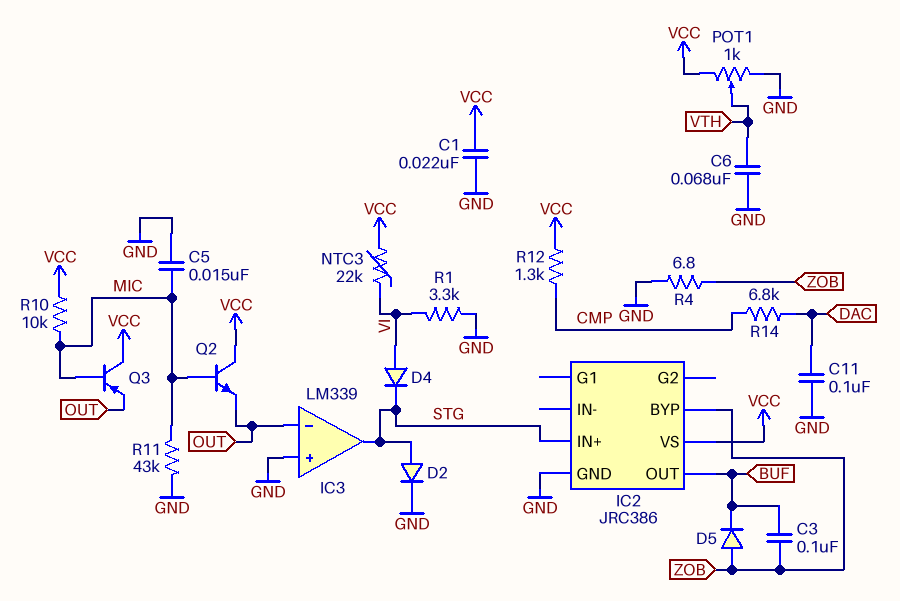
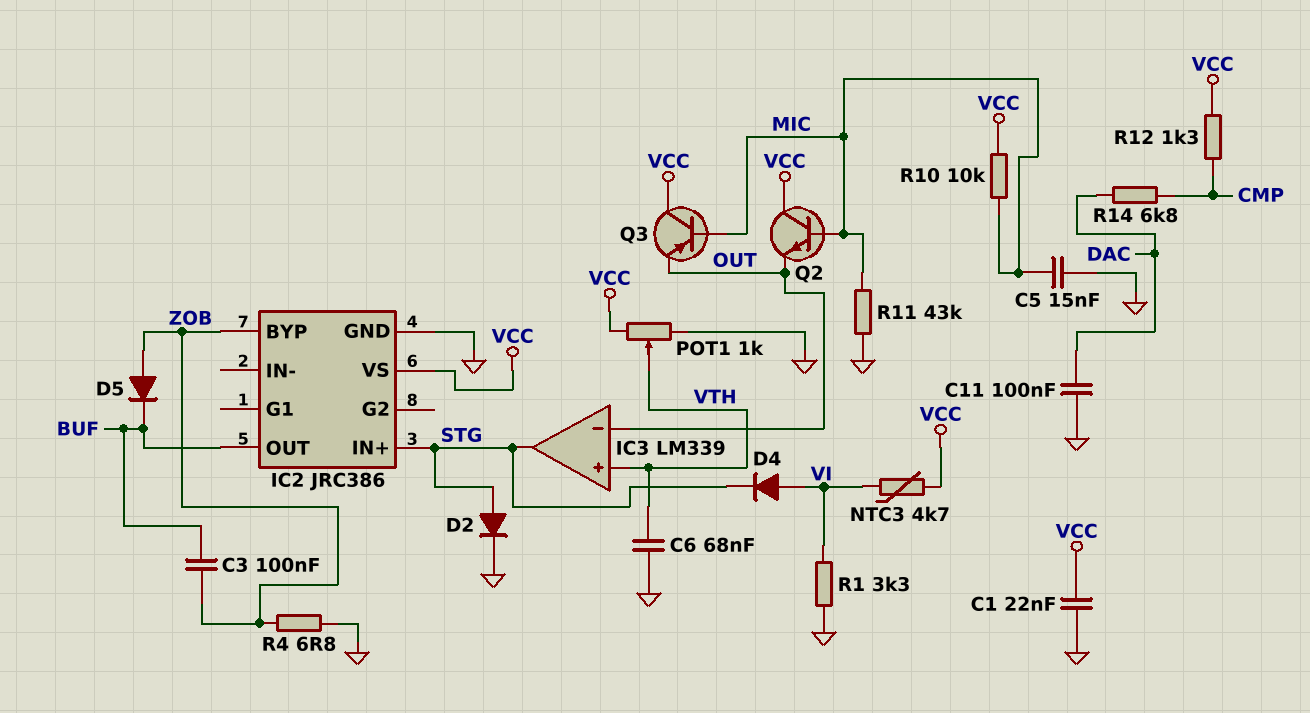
IC3 pin in+: GND -> VTH
NTC3: 22k (VCC, VI) -> 4.7k (VCC, VI)

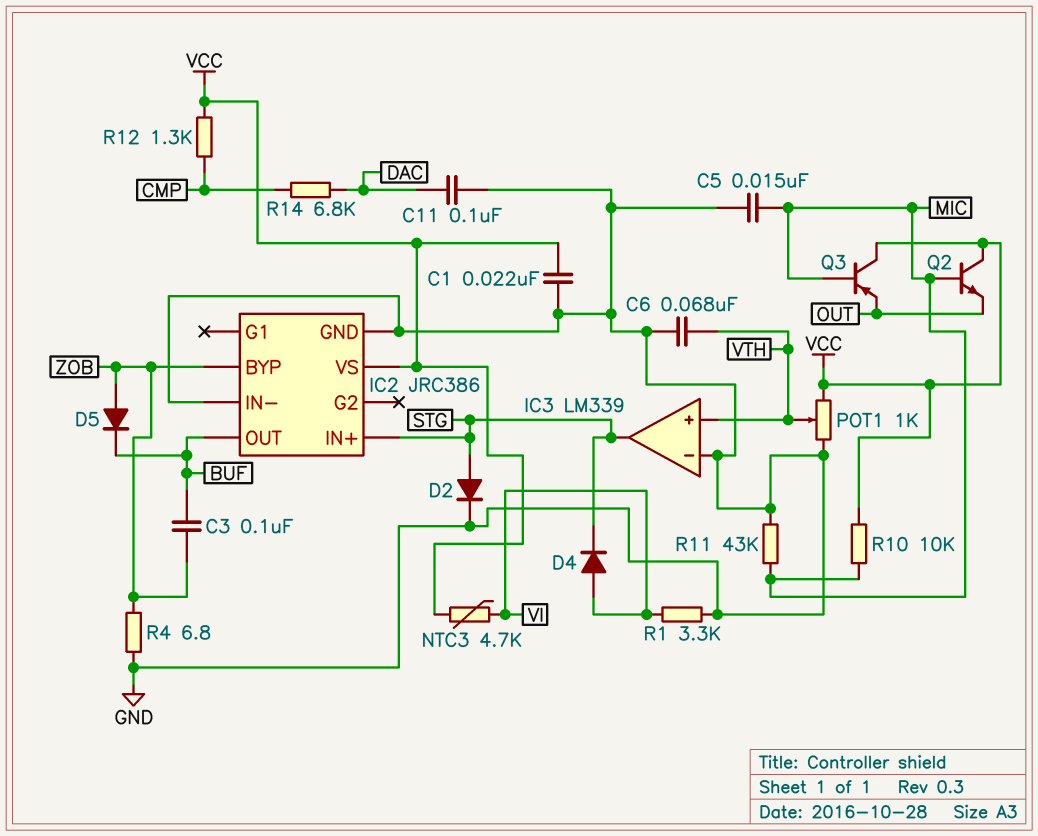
IC2 pin IN-: none -> GND
IC3 pin in-: OUT -> GND

